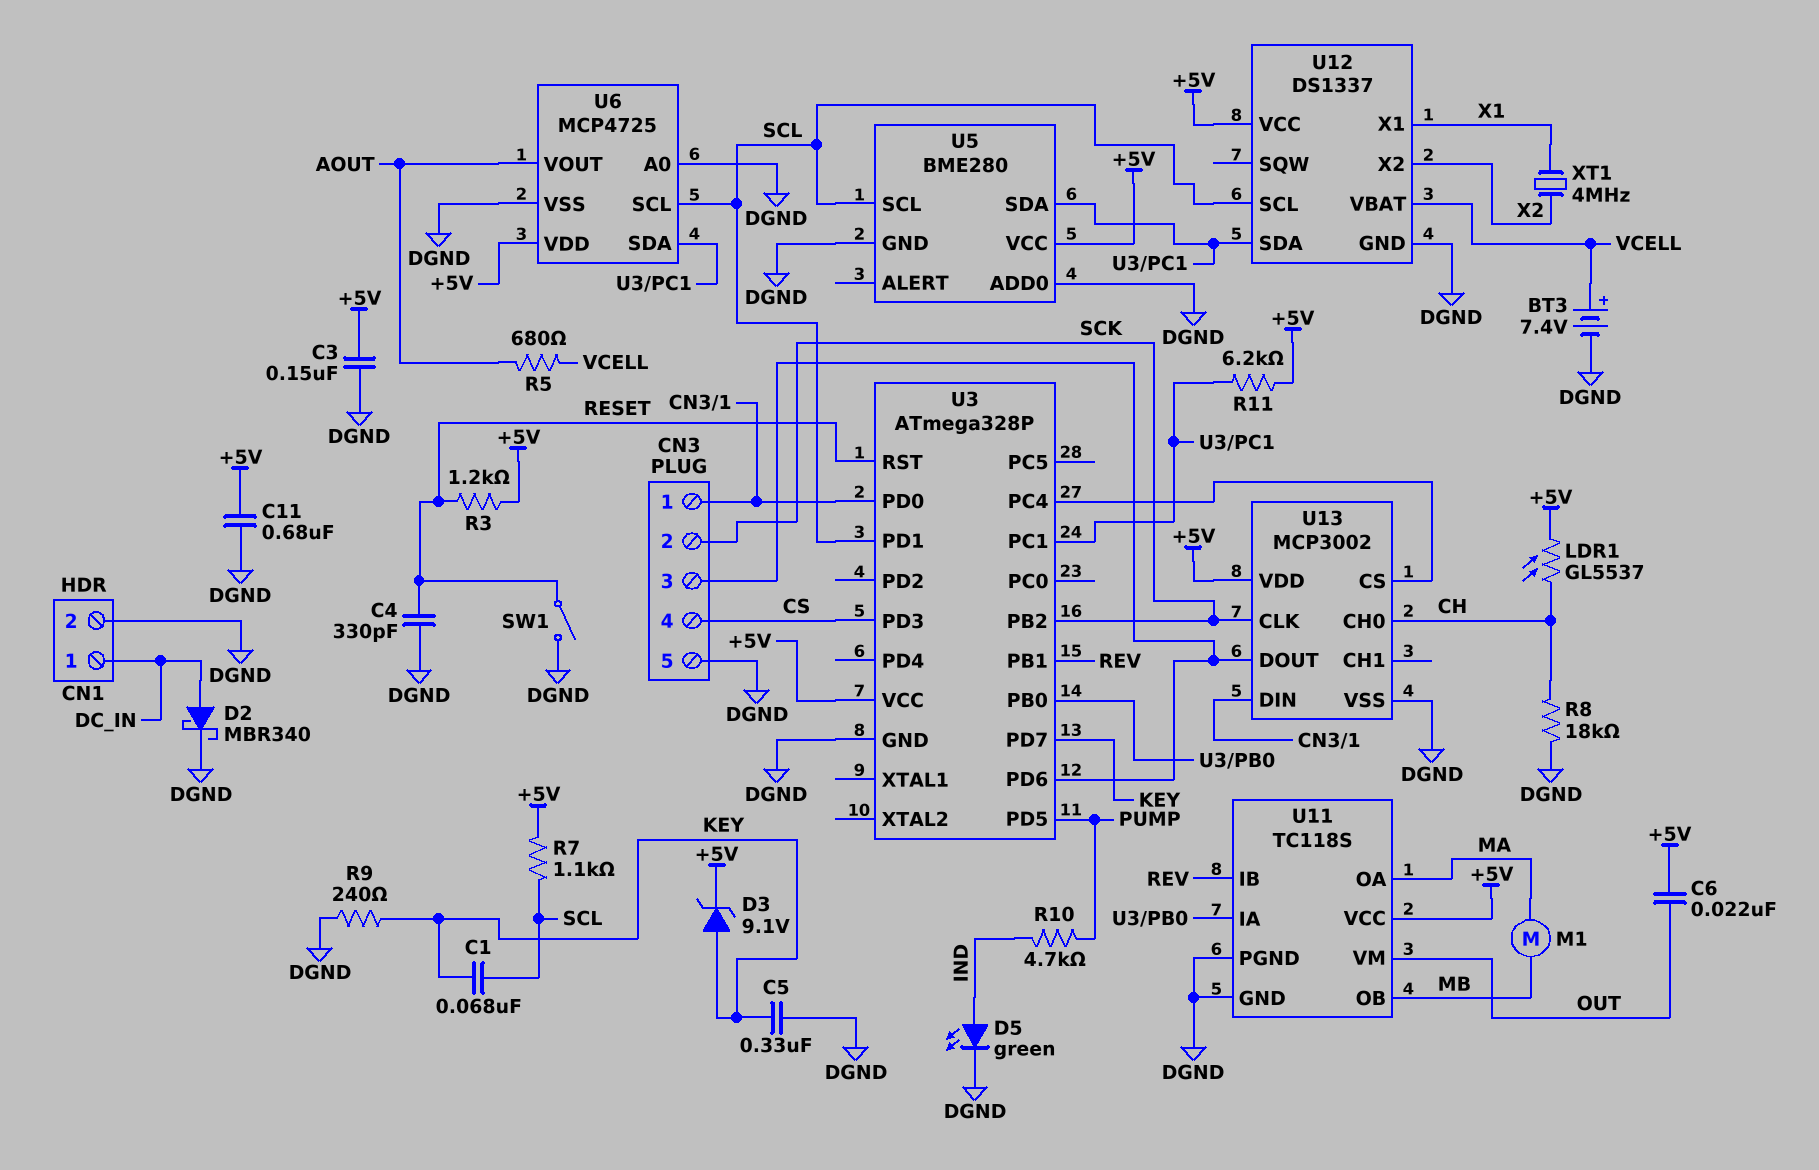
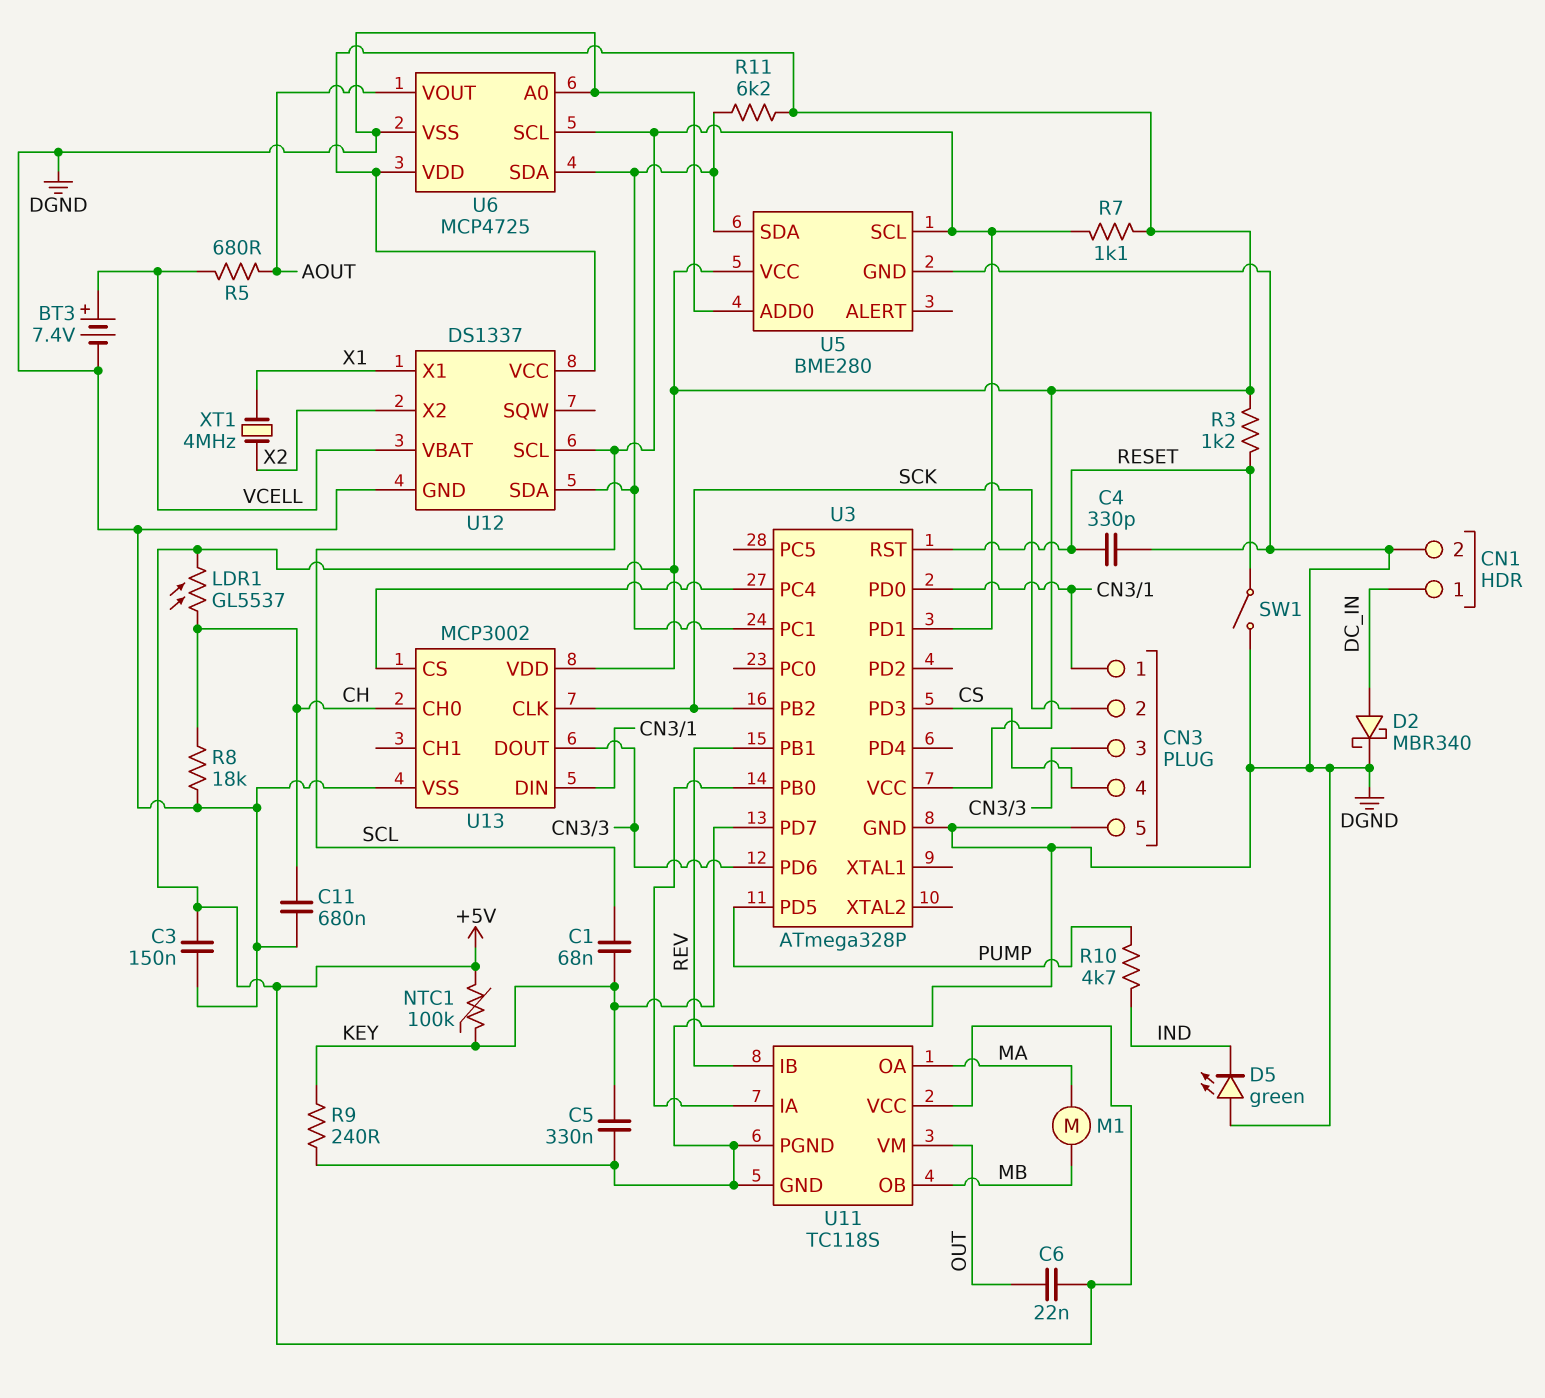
C11: 680nF (+5V, DGND) -> 680nF (CH, DGND)
D3: zener 9.1V (A KEY, K +5V) -> none
D5: LED green (A IND, K DGND) -> LED green (A DGND, K IND)
NTC1: none -> 100k (+5V, KEY)

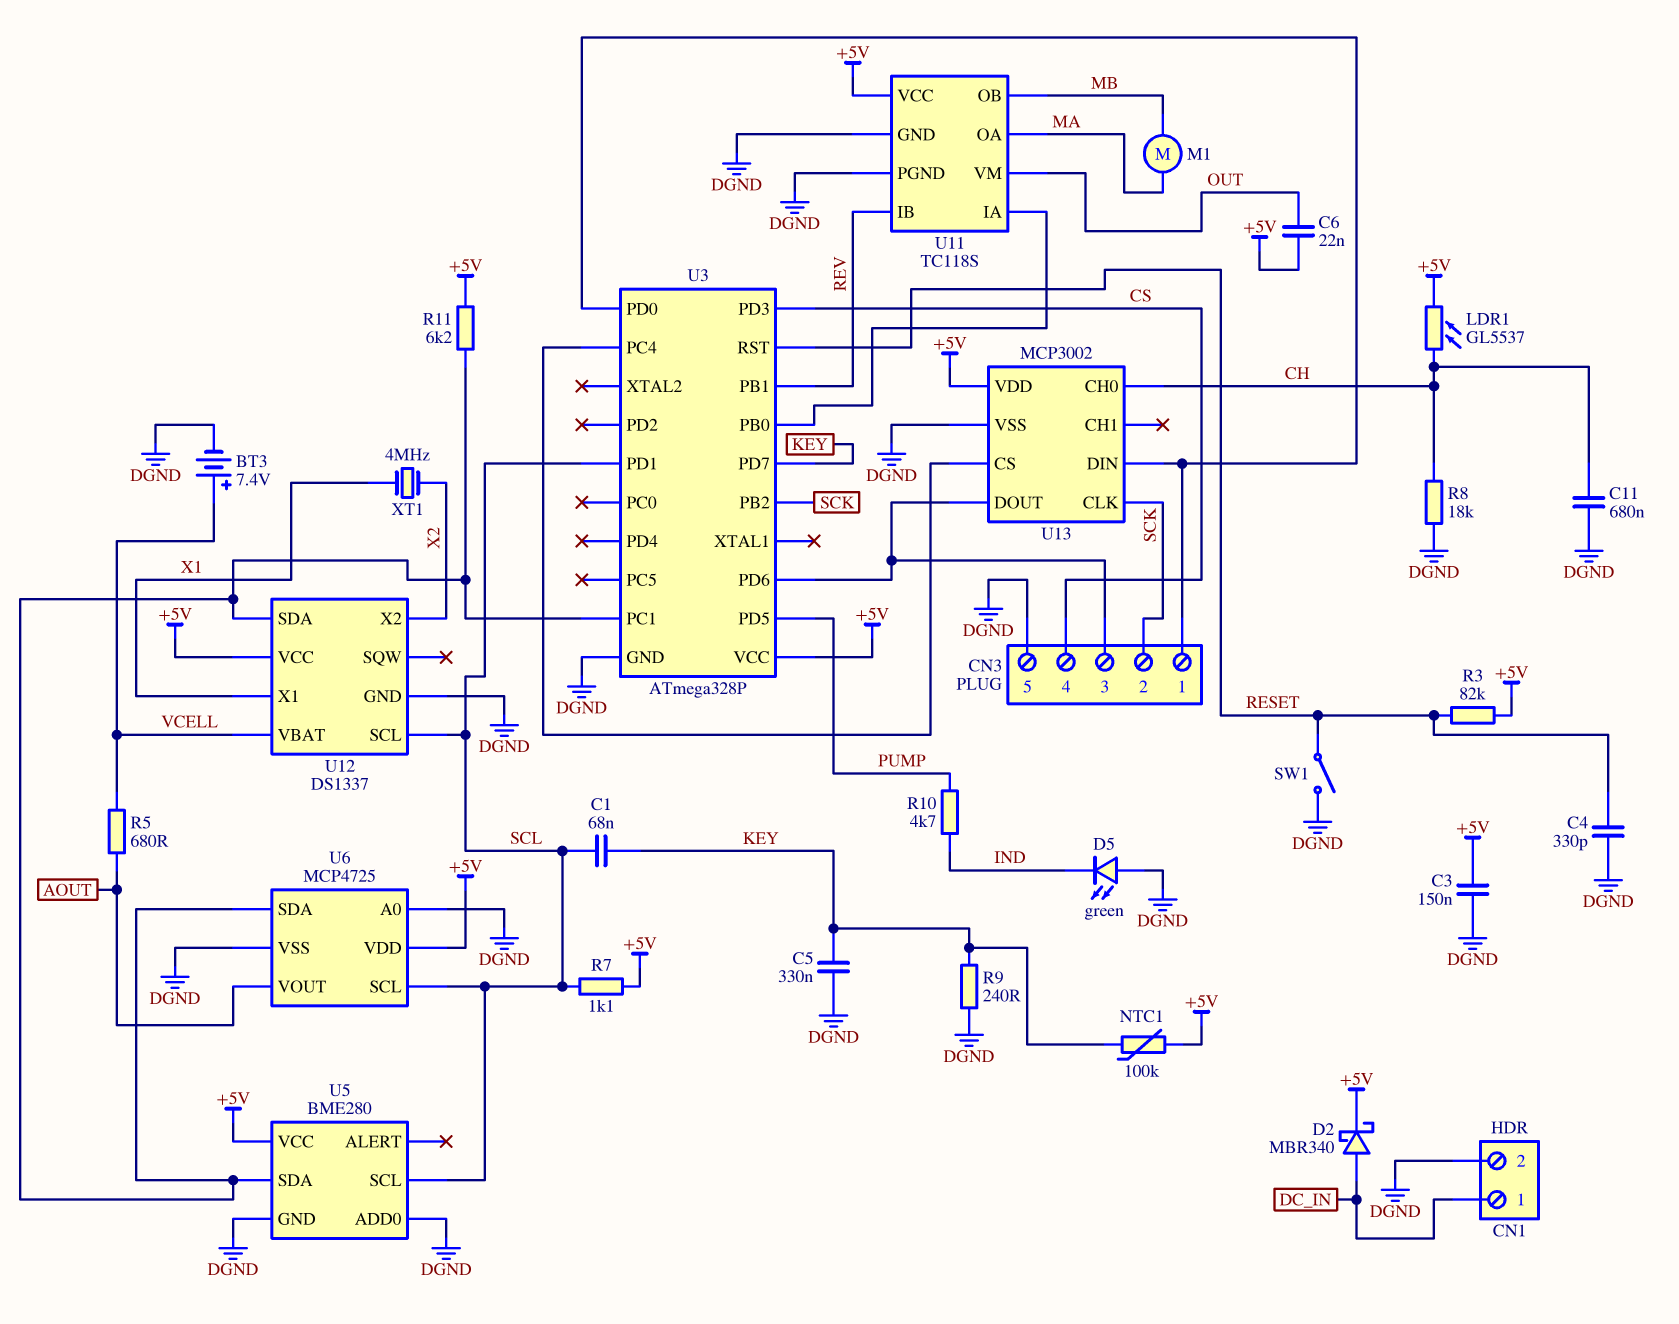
D2: schottky MBR340 (A DC_IN, K DGND) -> schottky MBR340 (A DC_IN, K +5V)
R3: 1.2k (+5V, RESET) -> 82k (+5V, RESET)

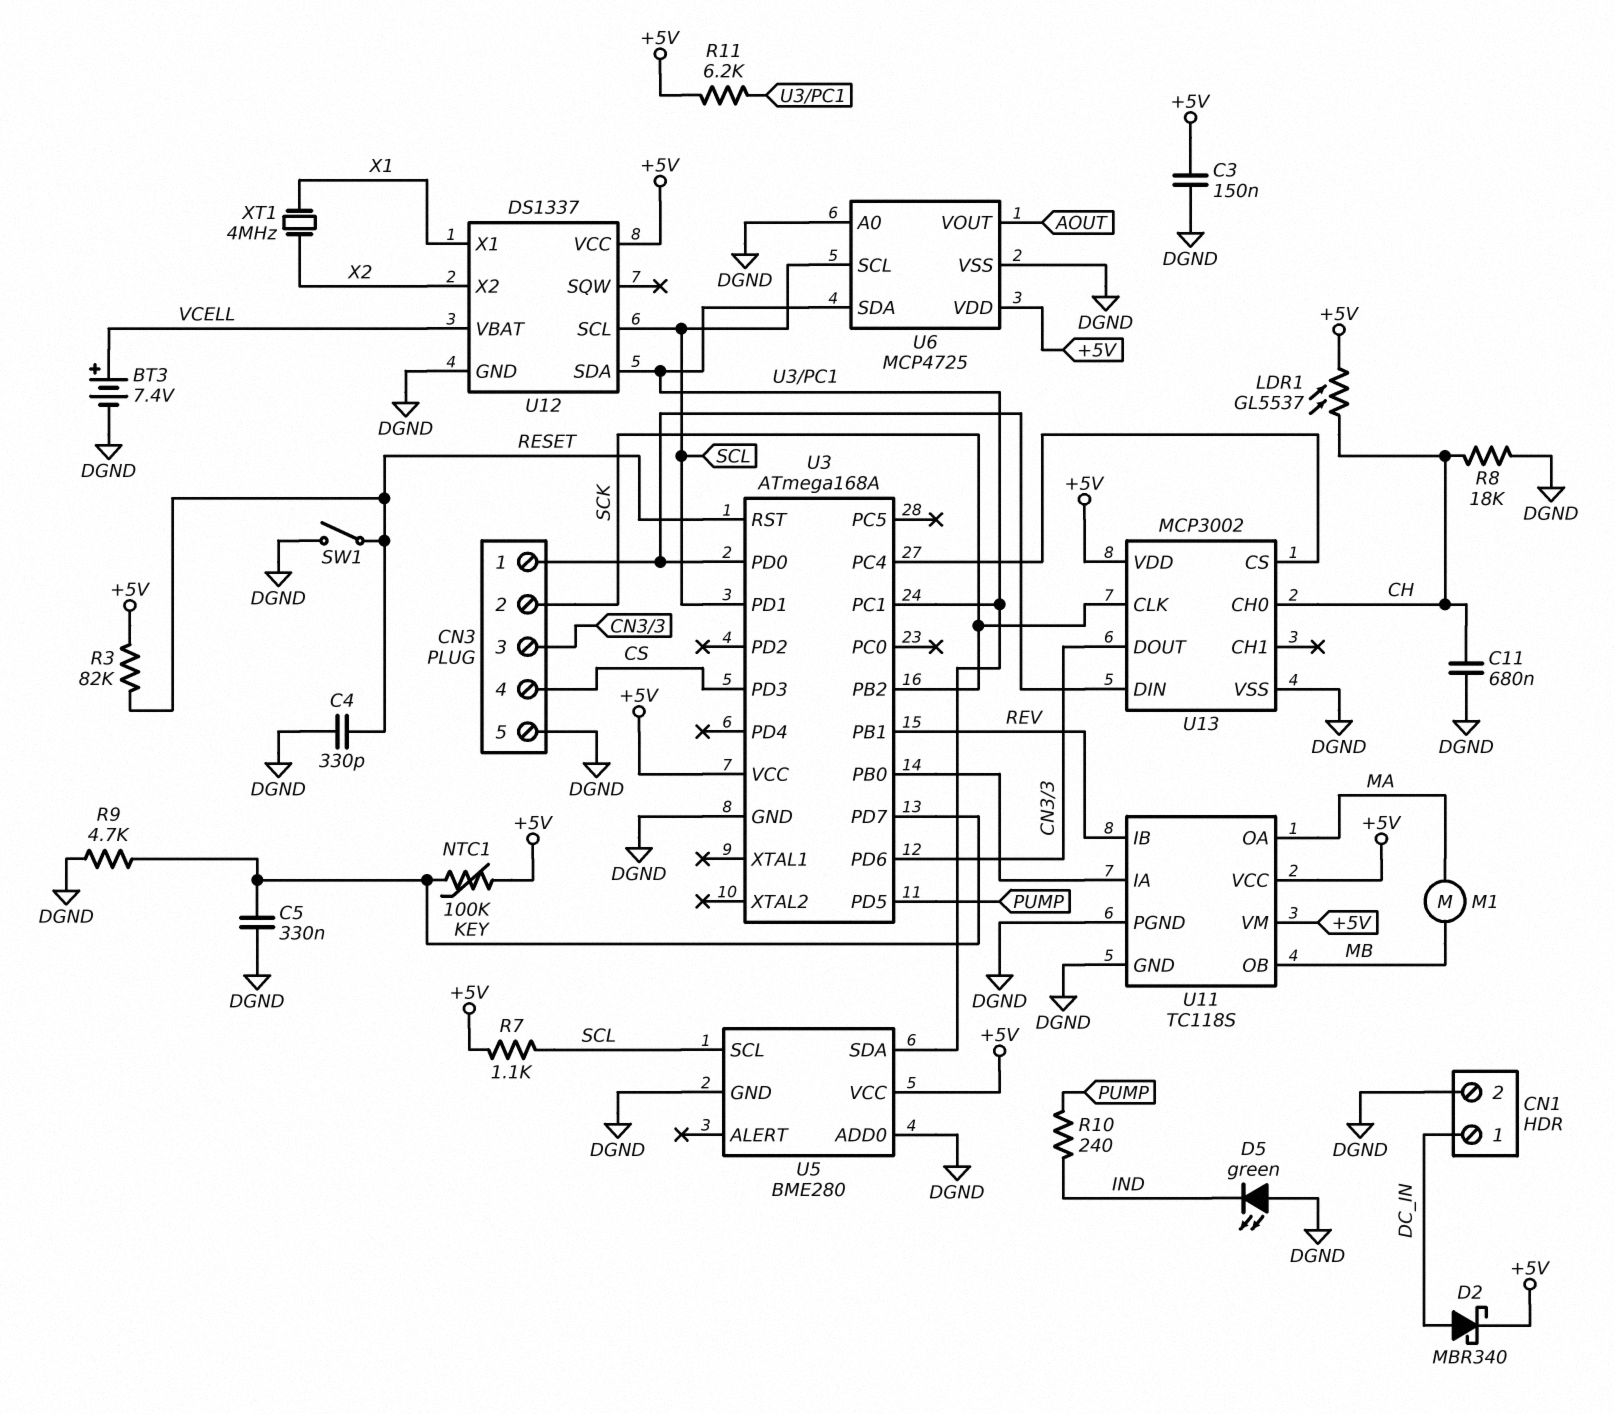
C1: 68nF (KEY, SCL) -> none
C6: 22nF (+5V, OUT) -> none
R5: 680 (AOUT, VCELL) -> none
R9: 240 (DGND, KEY) -> 4.7k (DGND, KEY)
R10: 4.7k (IND, PUMP) -> 240 (IND, PUMP)
U3: ATmega328P -> ATmega168A
U11 pin VM: OUT -> +5V

